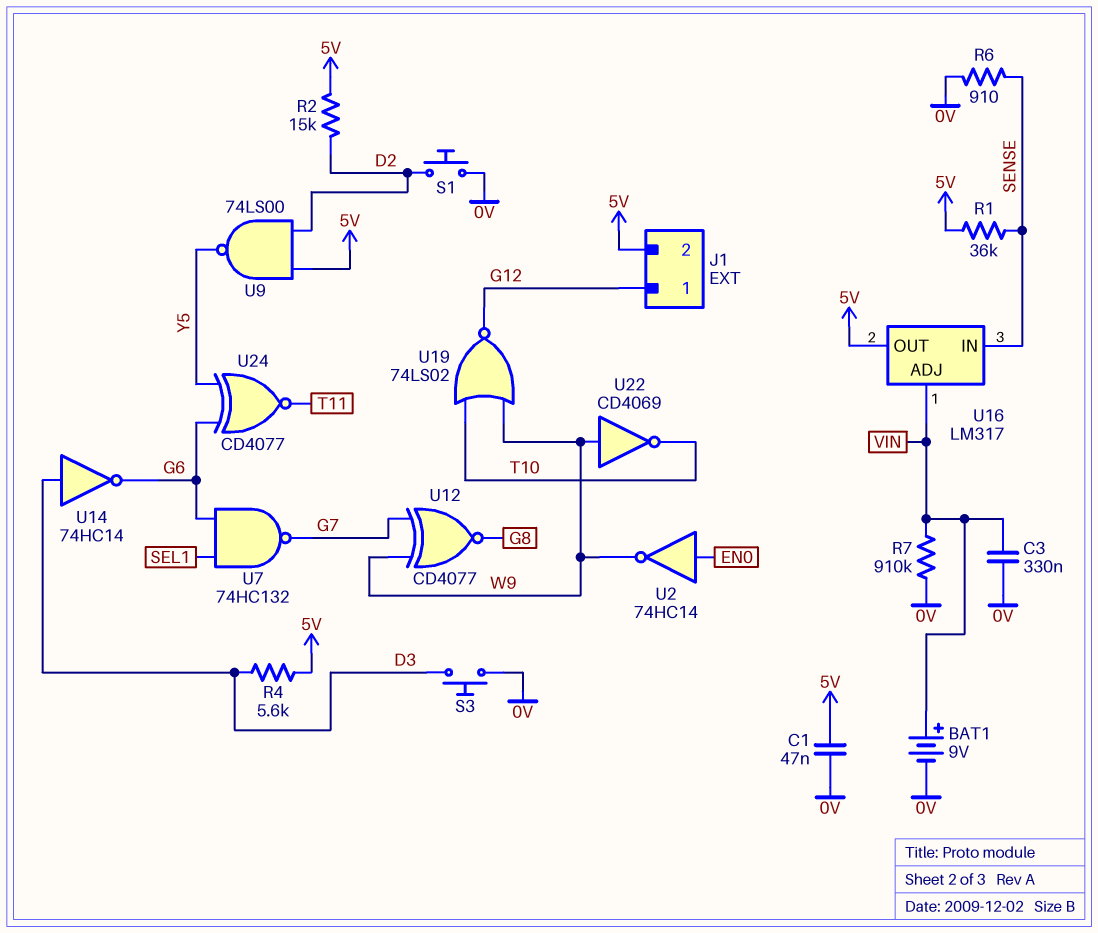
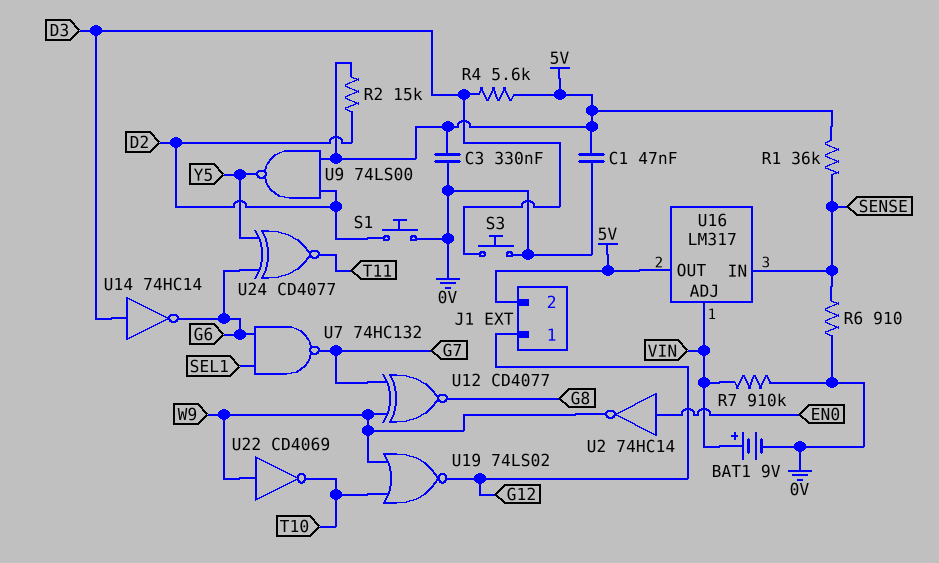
C3: 330nF (0V, VIN) -> 330nF (0V, 5V)

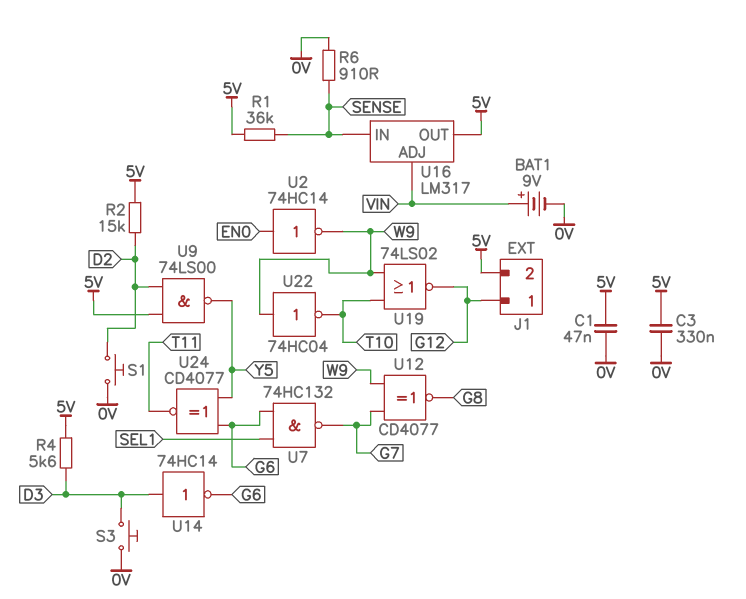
R7: 910k (0V, VIN) -> none
U22: NOT CD4069 (in W9, out T10) -> NOT 74HC04 (in W9, out T10)

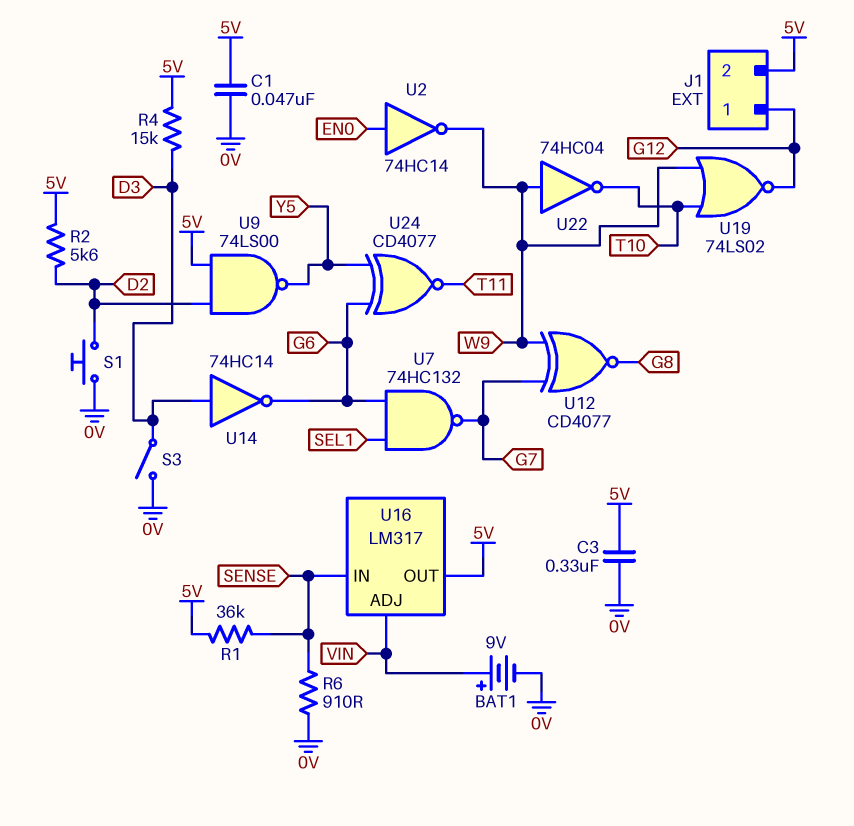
R2: 15k (5V, D2) -> 5.6k (5V, D2)
R4: 5.6k (5V, D3) -> 15k (5V, D3)
S3: button (0V, D3) -> switch (0V, D3)

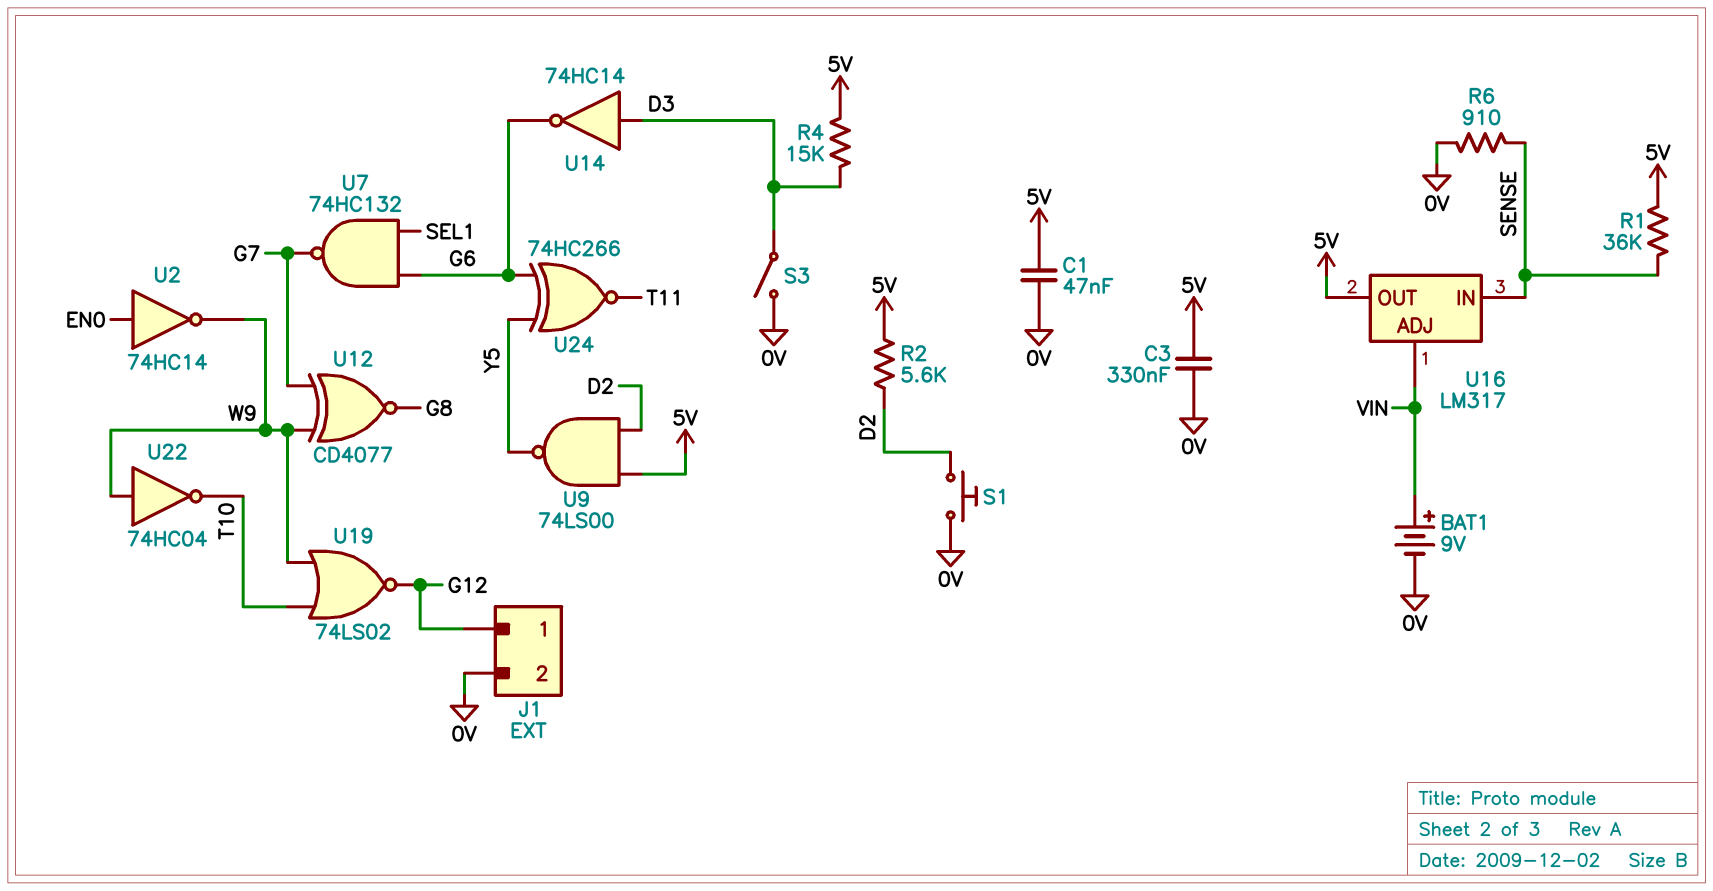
J1 pin 2: 5V -> 0V
U24: XNOR CD4077 (in G6, in Y5, out T11) -> XNOR 74HC266 (in G6, in Y5, out T11)

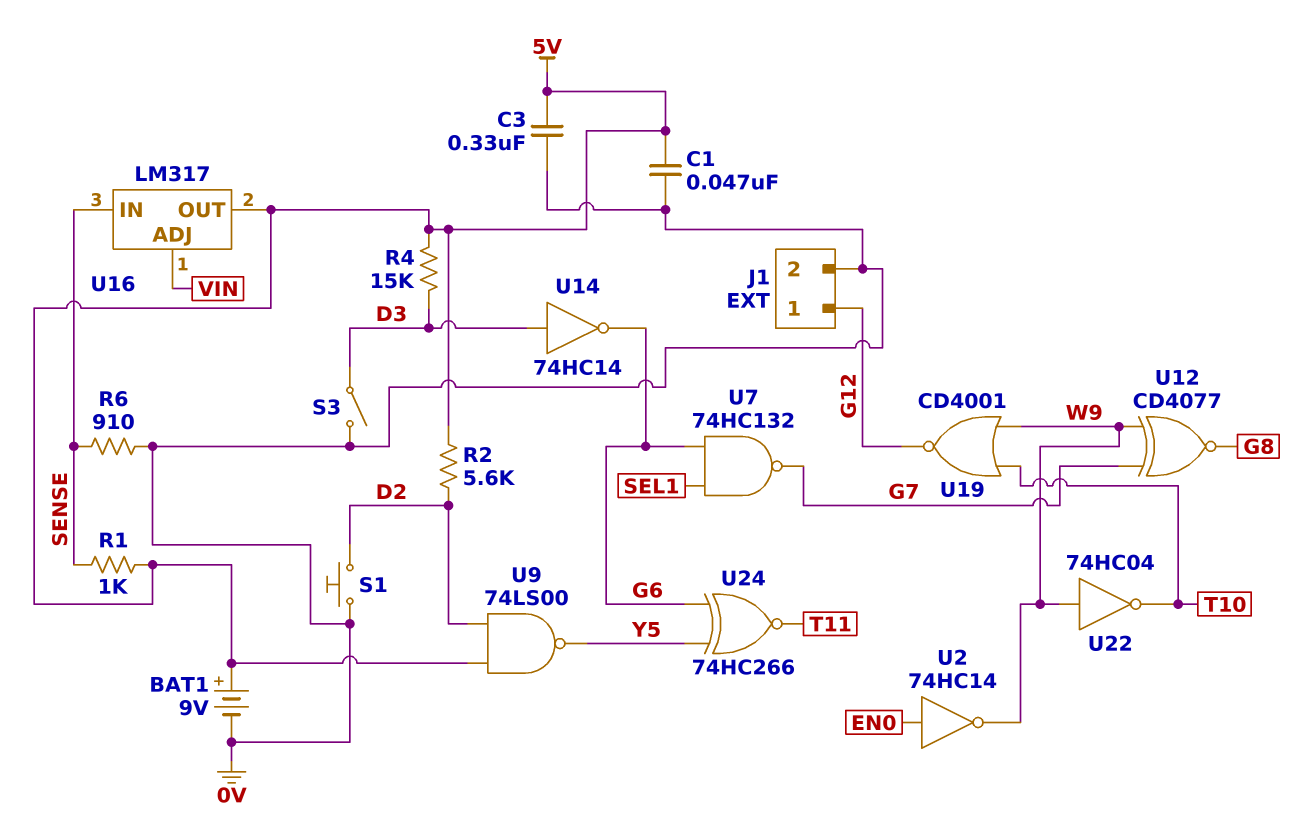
BAT1: 9V (plus VIN, minus 0V) -> 9V (plus 5V, minus 0V)
R1: 36k (5V, SENSE) -> 1k (5V, SENSE)
U19: NOR 74LS02 (in T10, in W9, out G12) -> NOR CD4001 (in T10, in W9, out G12)

